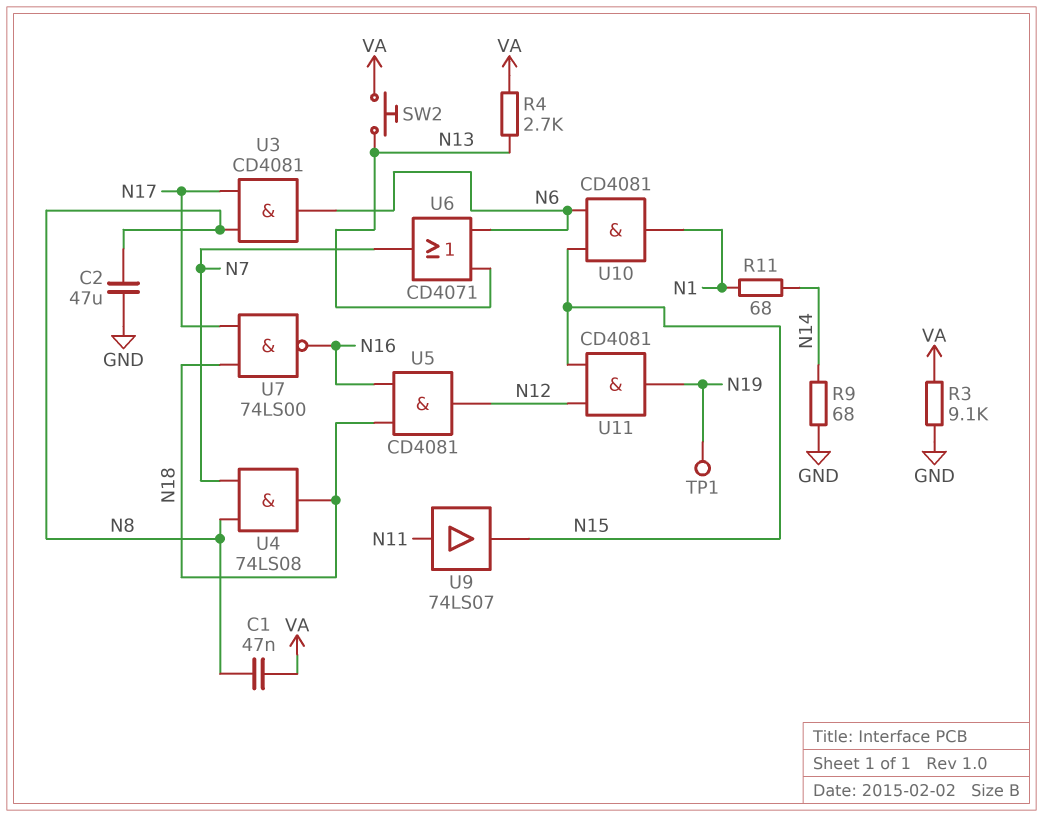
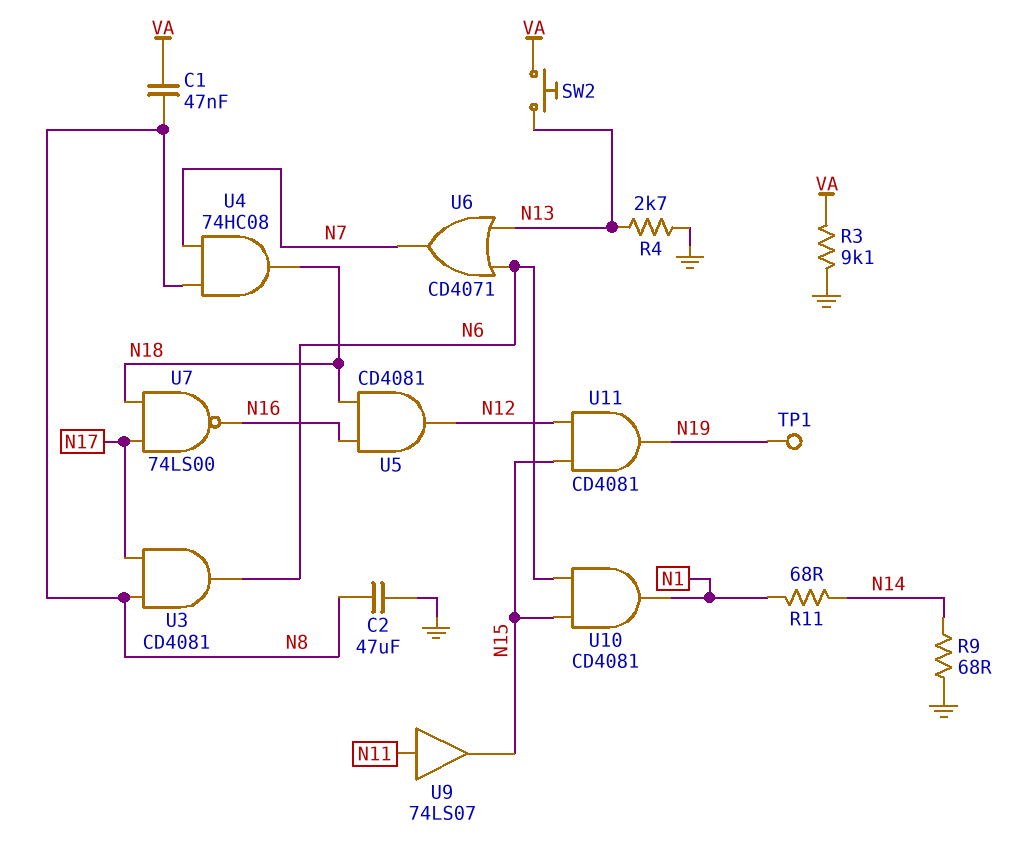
R4: 2.7k (N13, VA) -> 2.7k (GND, N13)
U4: AND 74LS08 (in N7, in N8, out N18) -> AND 74HC08 (in N7, in N8, out N18)

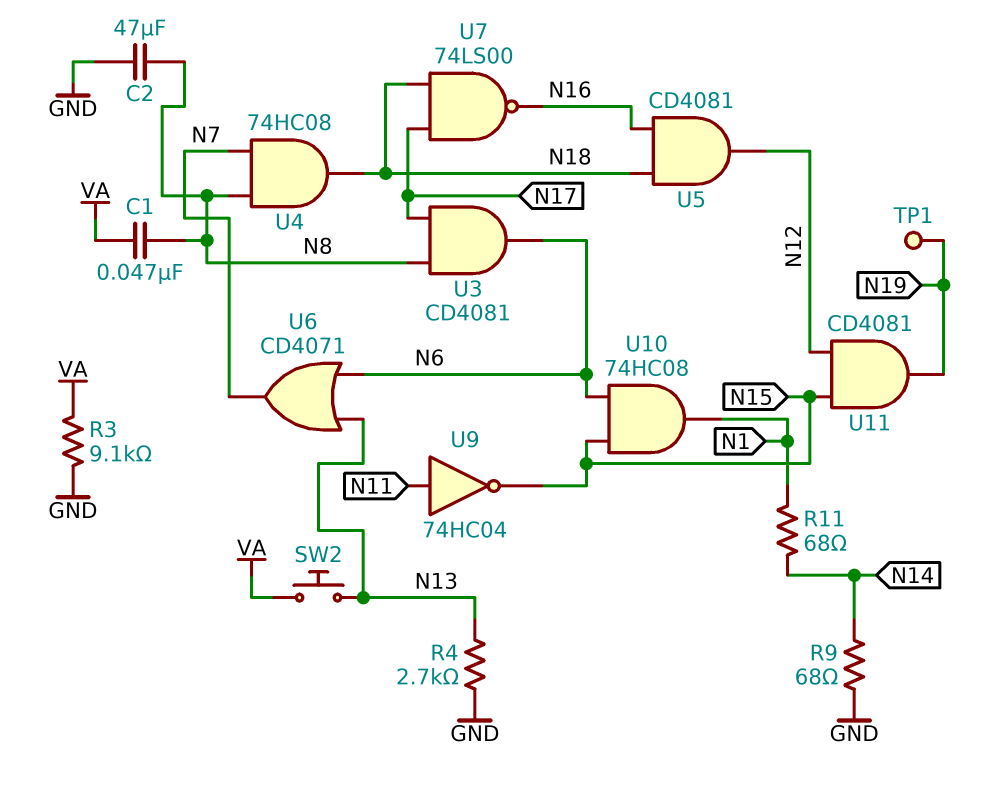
U9: buffer 74LS07 (in N11, out N15) -> NOT 74HC04 (in N11, out N15)
U10: AND CD4081 (in N6, in N15, out N1) -> AND 74HC08 (in N6, in N15, out N1)

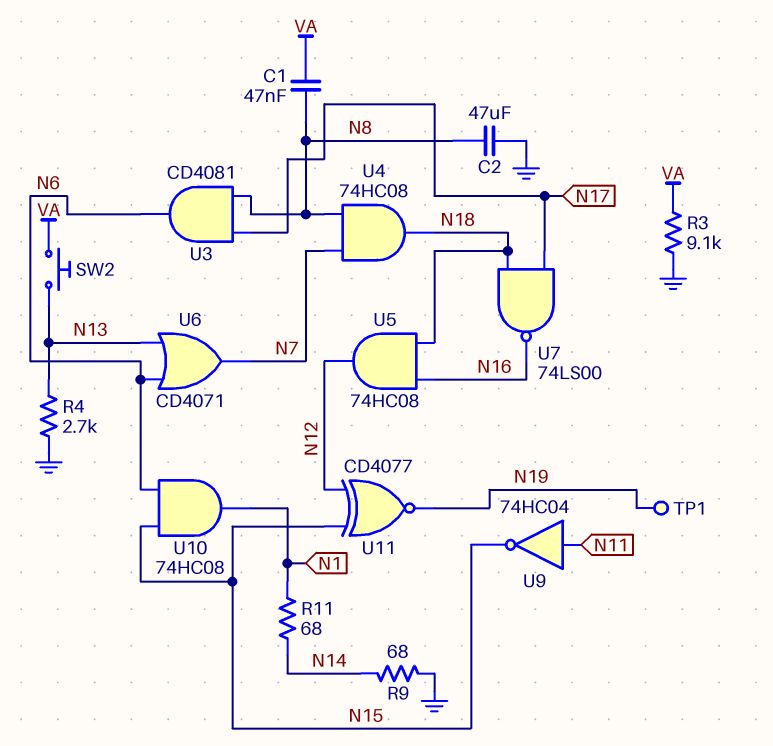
U5: AND CD4081 (in N16, in N18, out N12) -> AND 74HC08 (in N16, in N18, out N12)
U11: AND CD4081 (in N12, in N15, out N19) -> XNOR CD4077 (in N12, in N15, out N19)

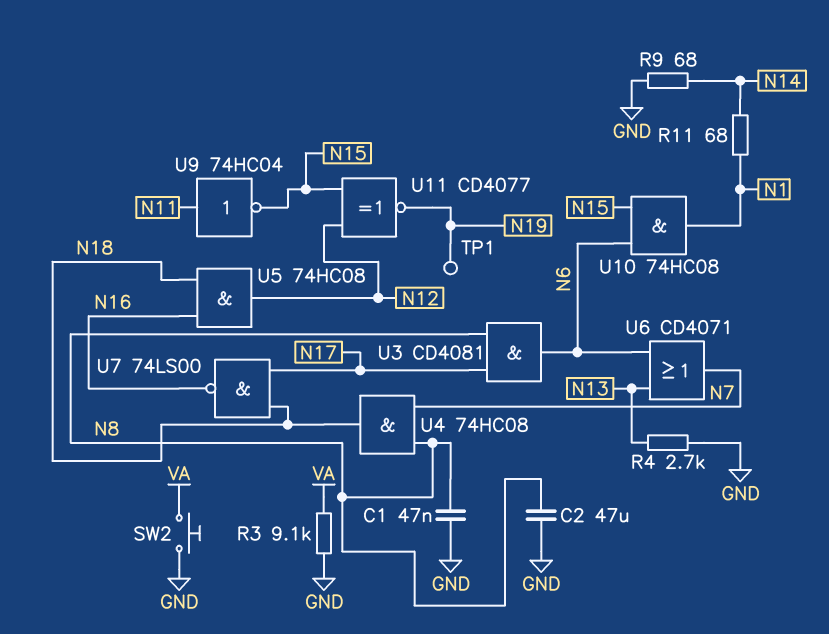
C1: 47nF (N8, VA) -> 47nF (GND, N8)
SW2: button (N13, VA) -> button (GND, VA)

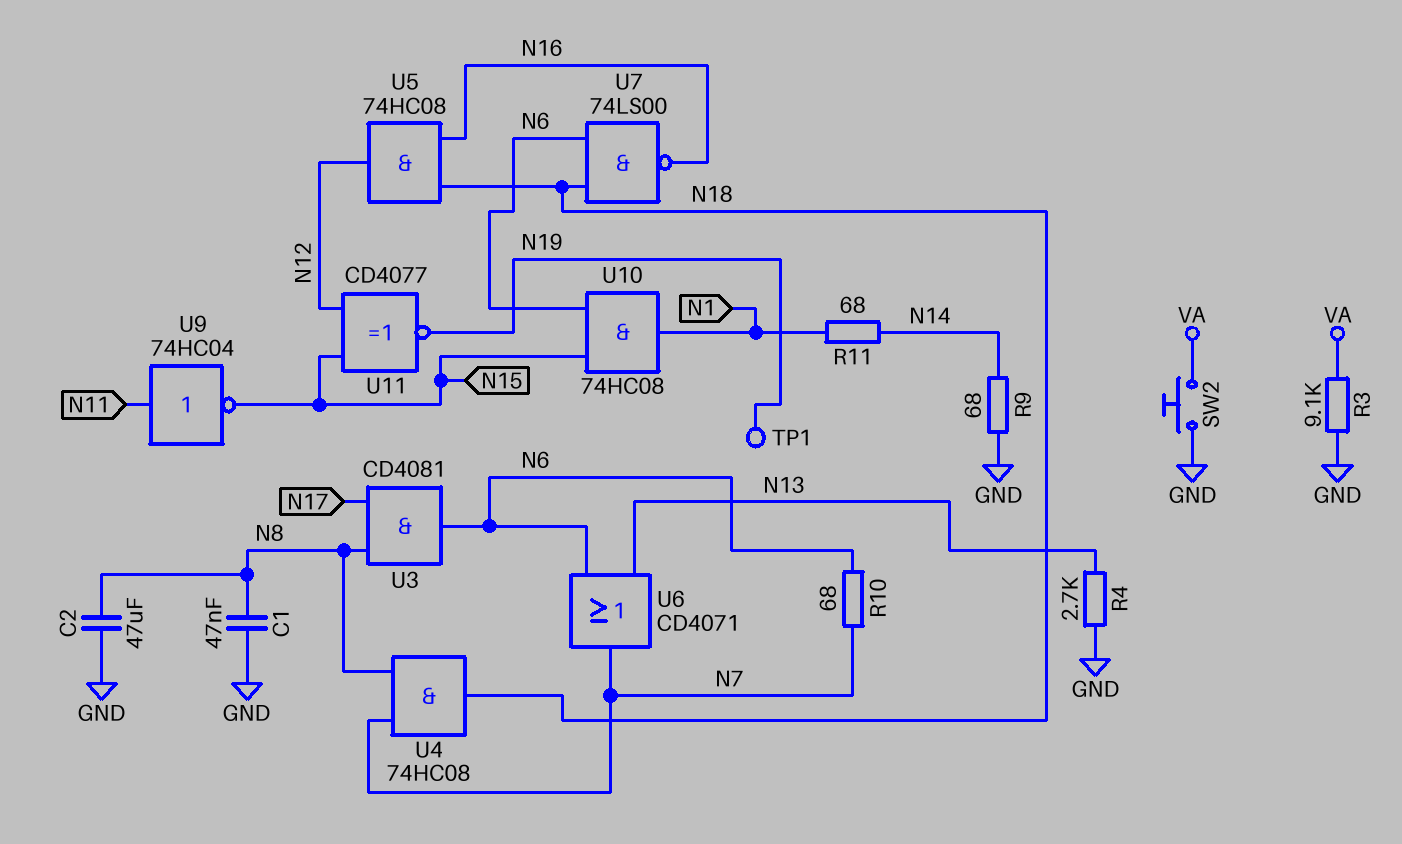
R10: none -> 68 (N6, N7)
U7: NAND 74LS00 (in N17, in N18, out N16) -> NAND 74LS00 (in N6, in N18, out N16)

